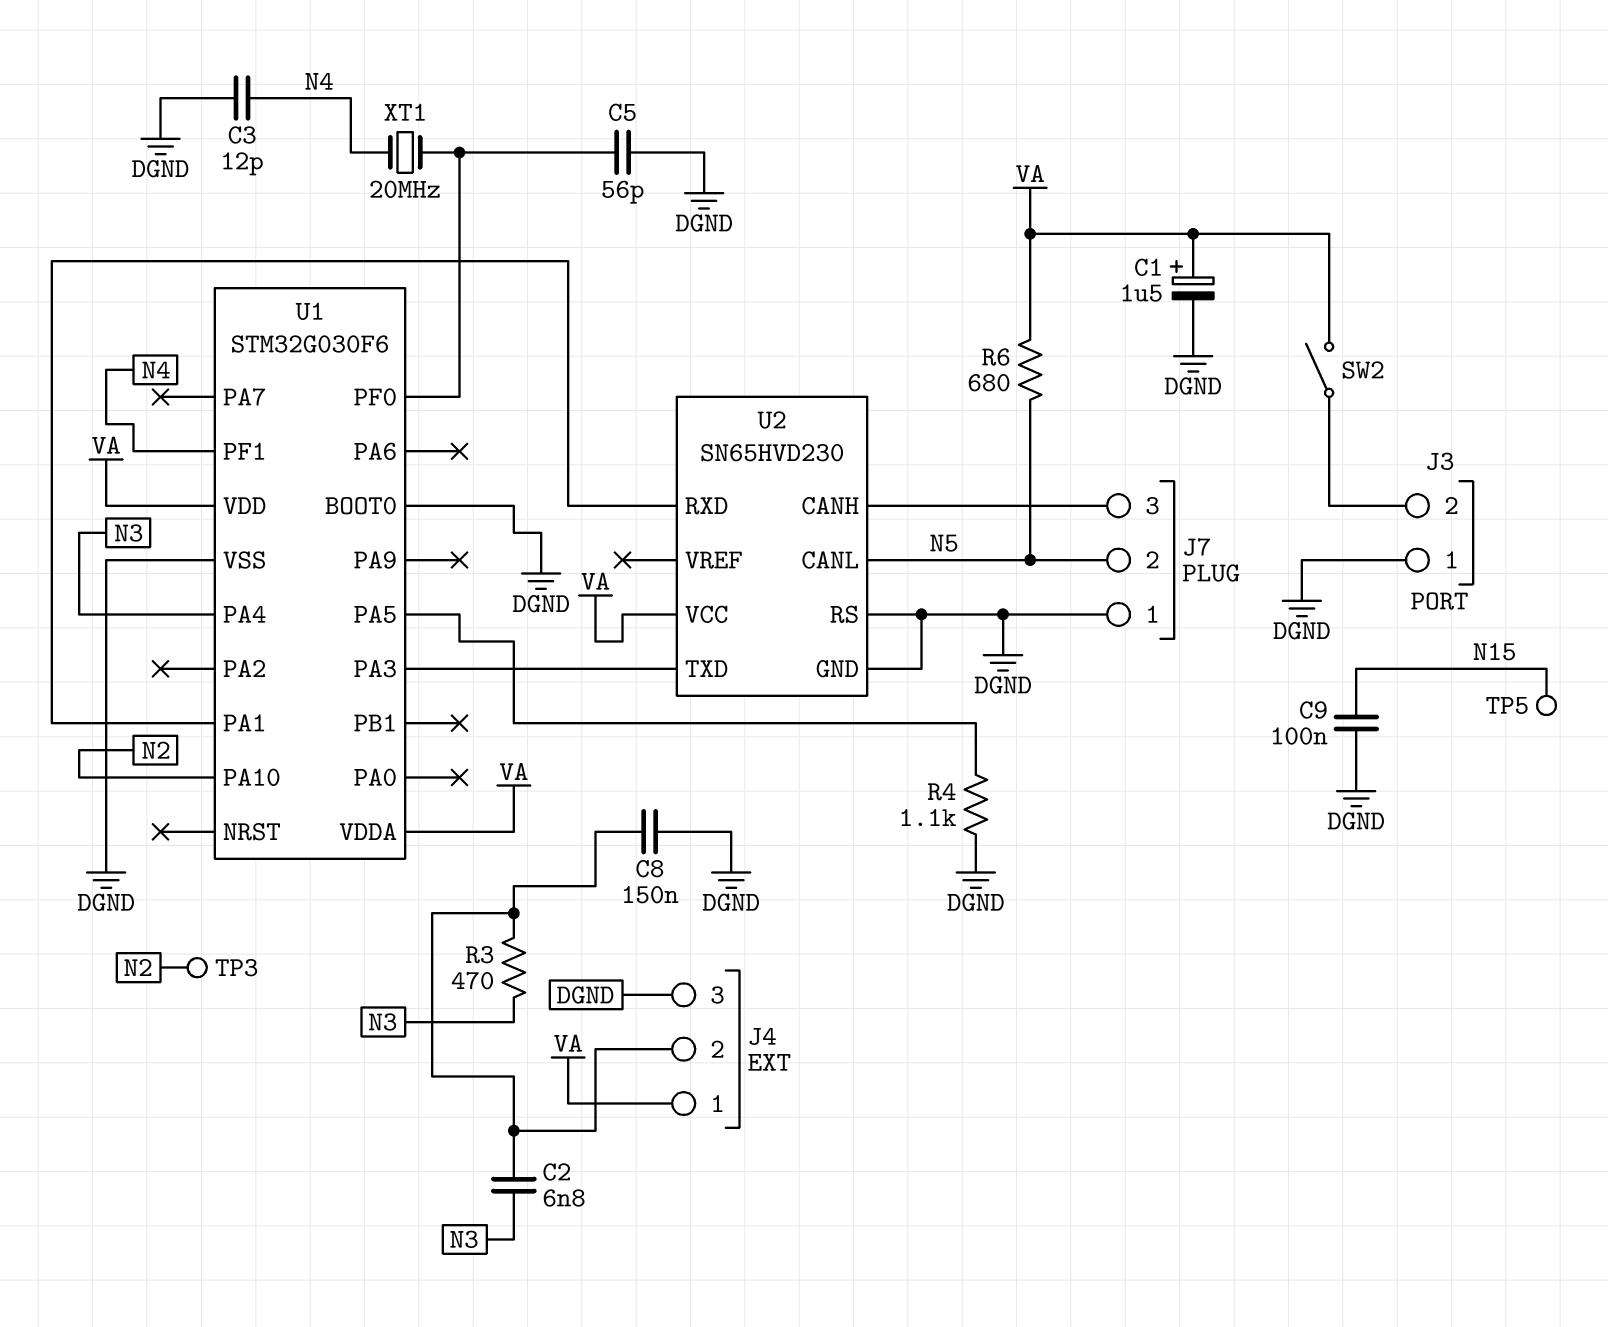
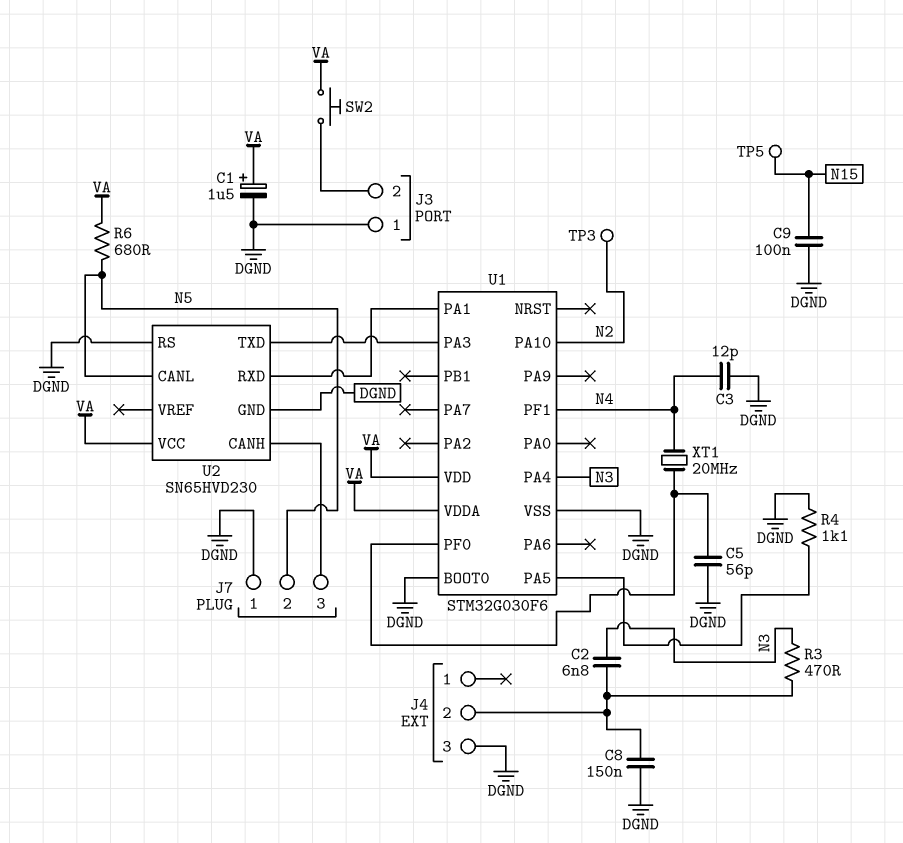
J4 pin 1: VA -> none
SW2: switch (J3/2, VA) -> button (J3/2, VA)

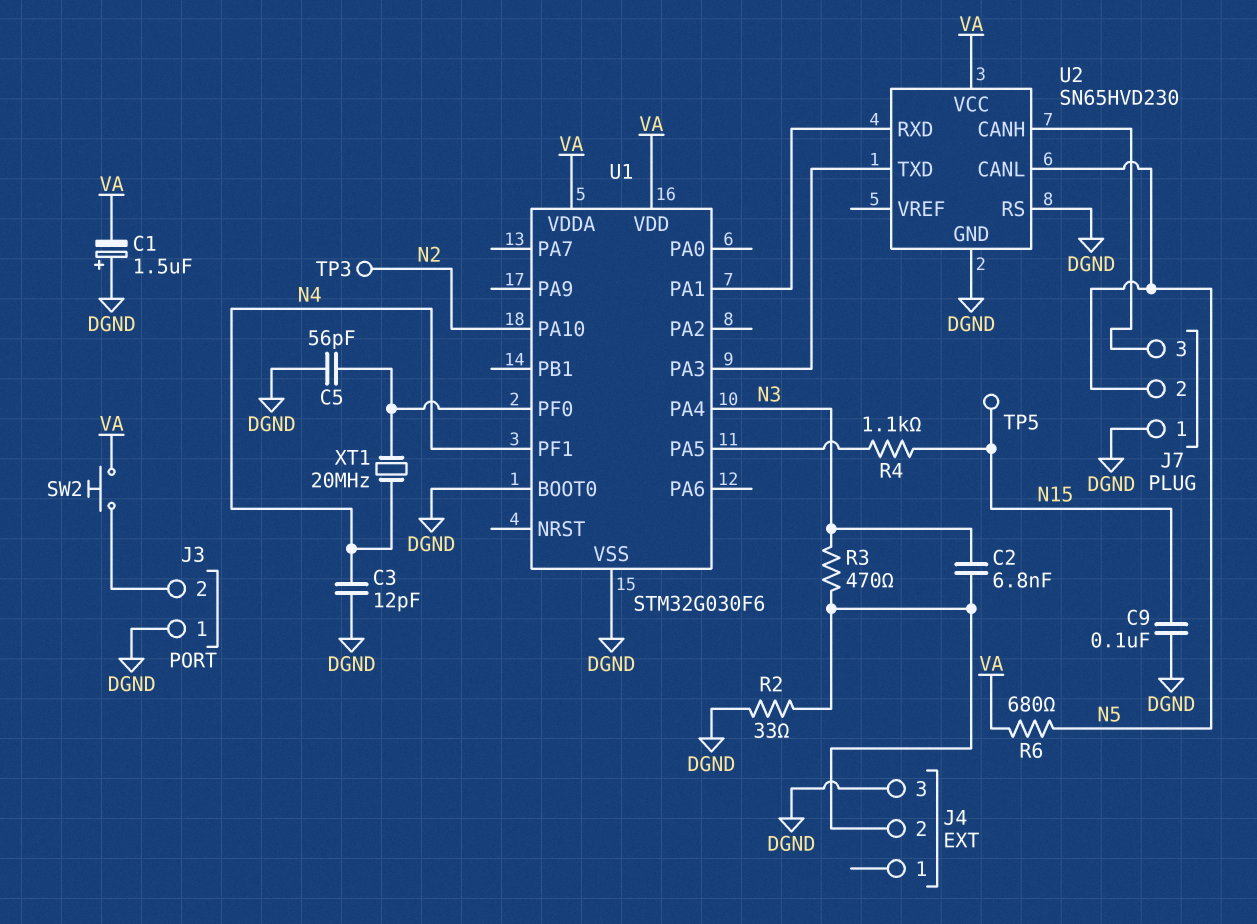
C1: 1.5uF (plus VA, minus DGND) -> 1.5uF (plus DGND, minus VA)
C8: 150nF (DGND, J4/2) -> none
R2: none -> 33 (DGND, J4/2)
R4: 1.1k (DGND, U1/PA5) -> 1.1k (N15, U1/PA5)

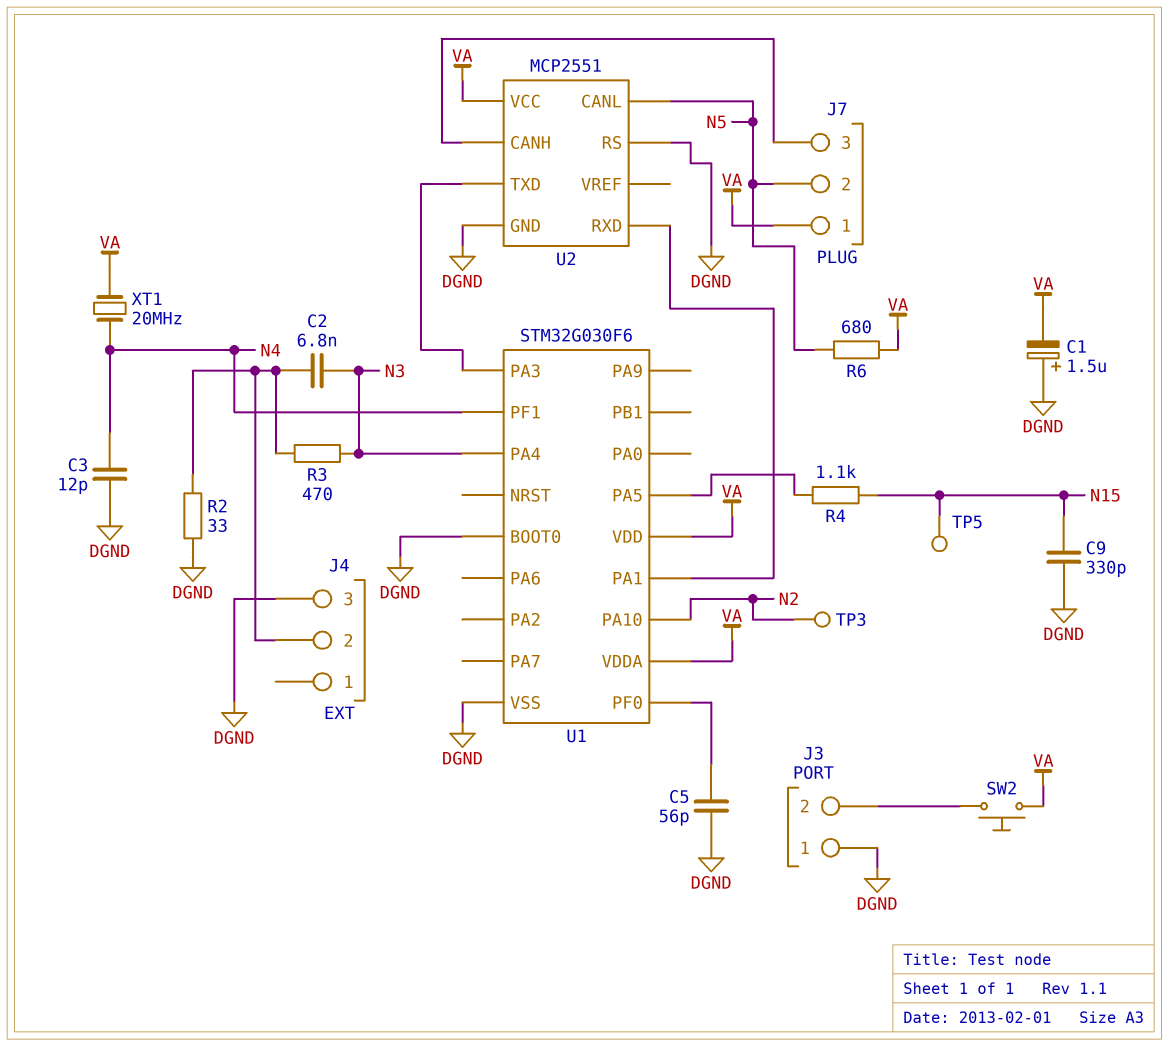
C9: 100nF (DGND, N15) -> 330pF (DGND, N15)
J7 pin 1: DGND -> VA
U2: SN65HVD230 -> MCP2551
XT1: 20MHz (N4, U1/PF0) -> 20MHz (N4, VA)

